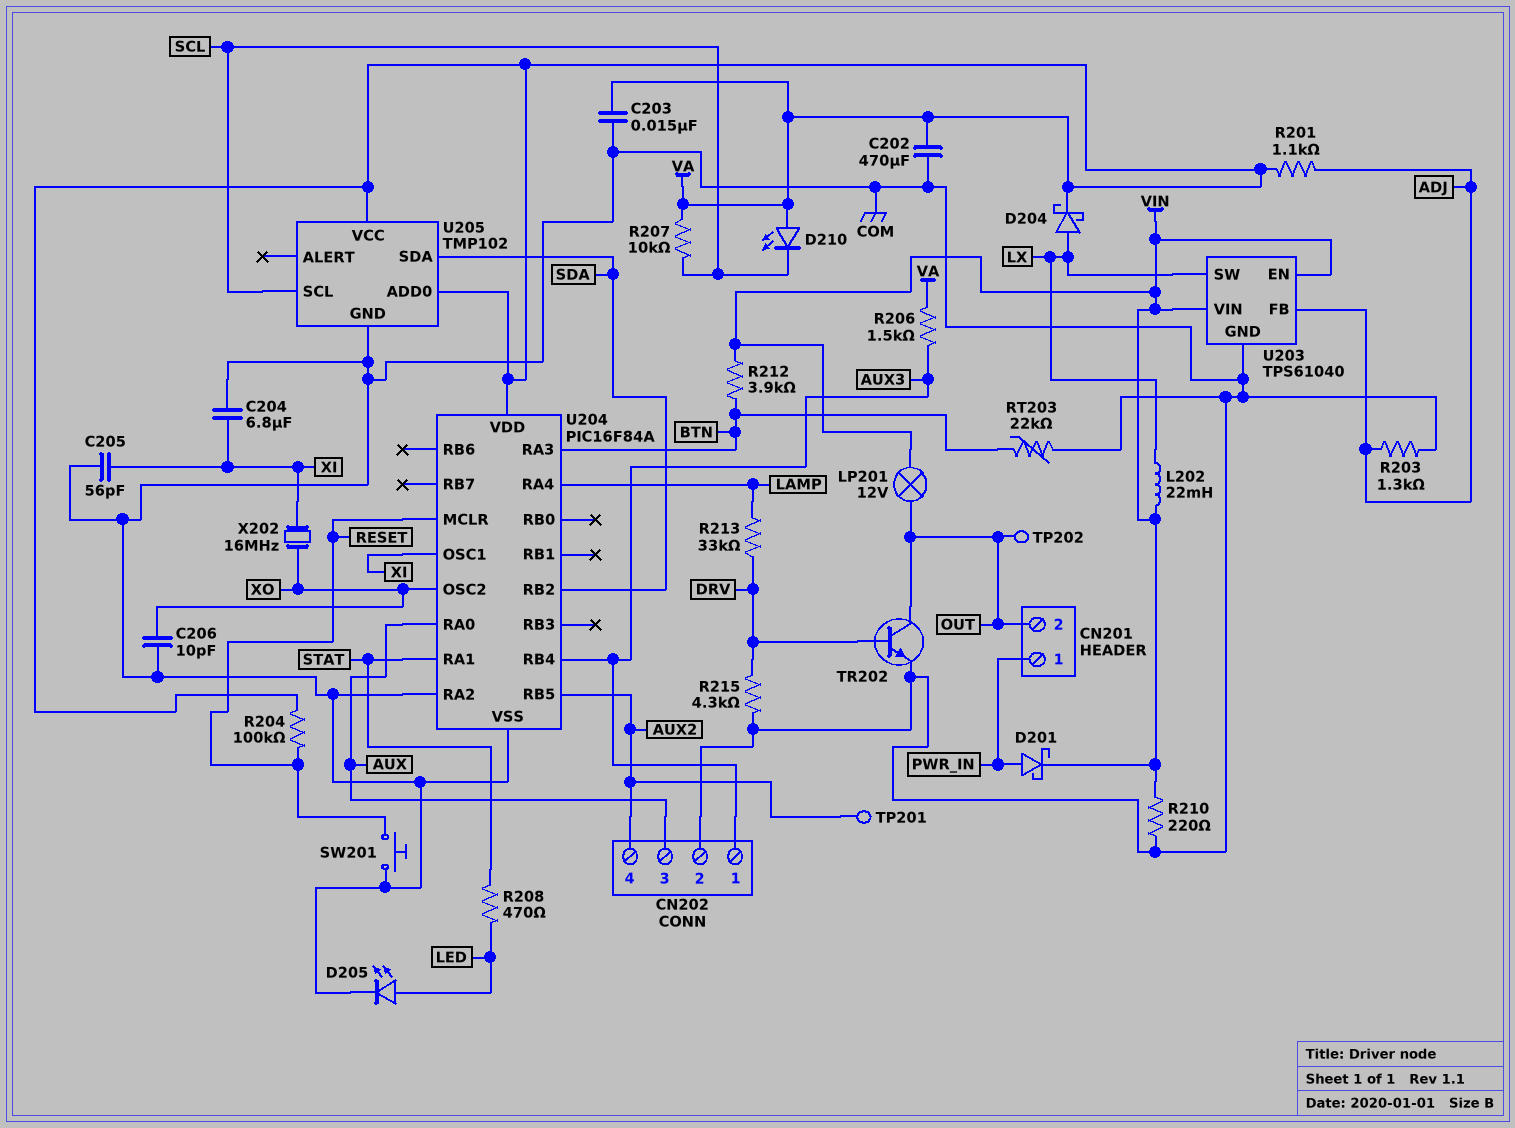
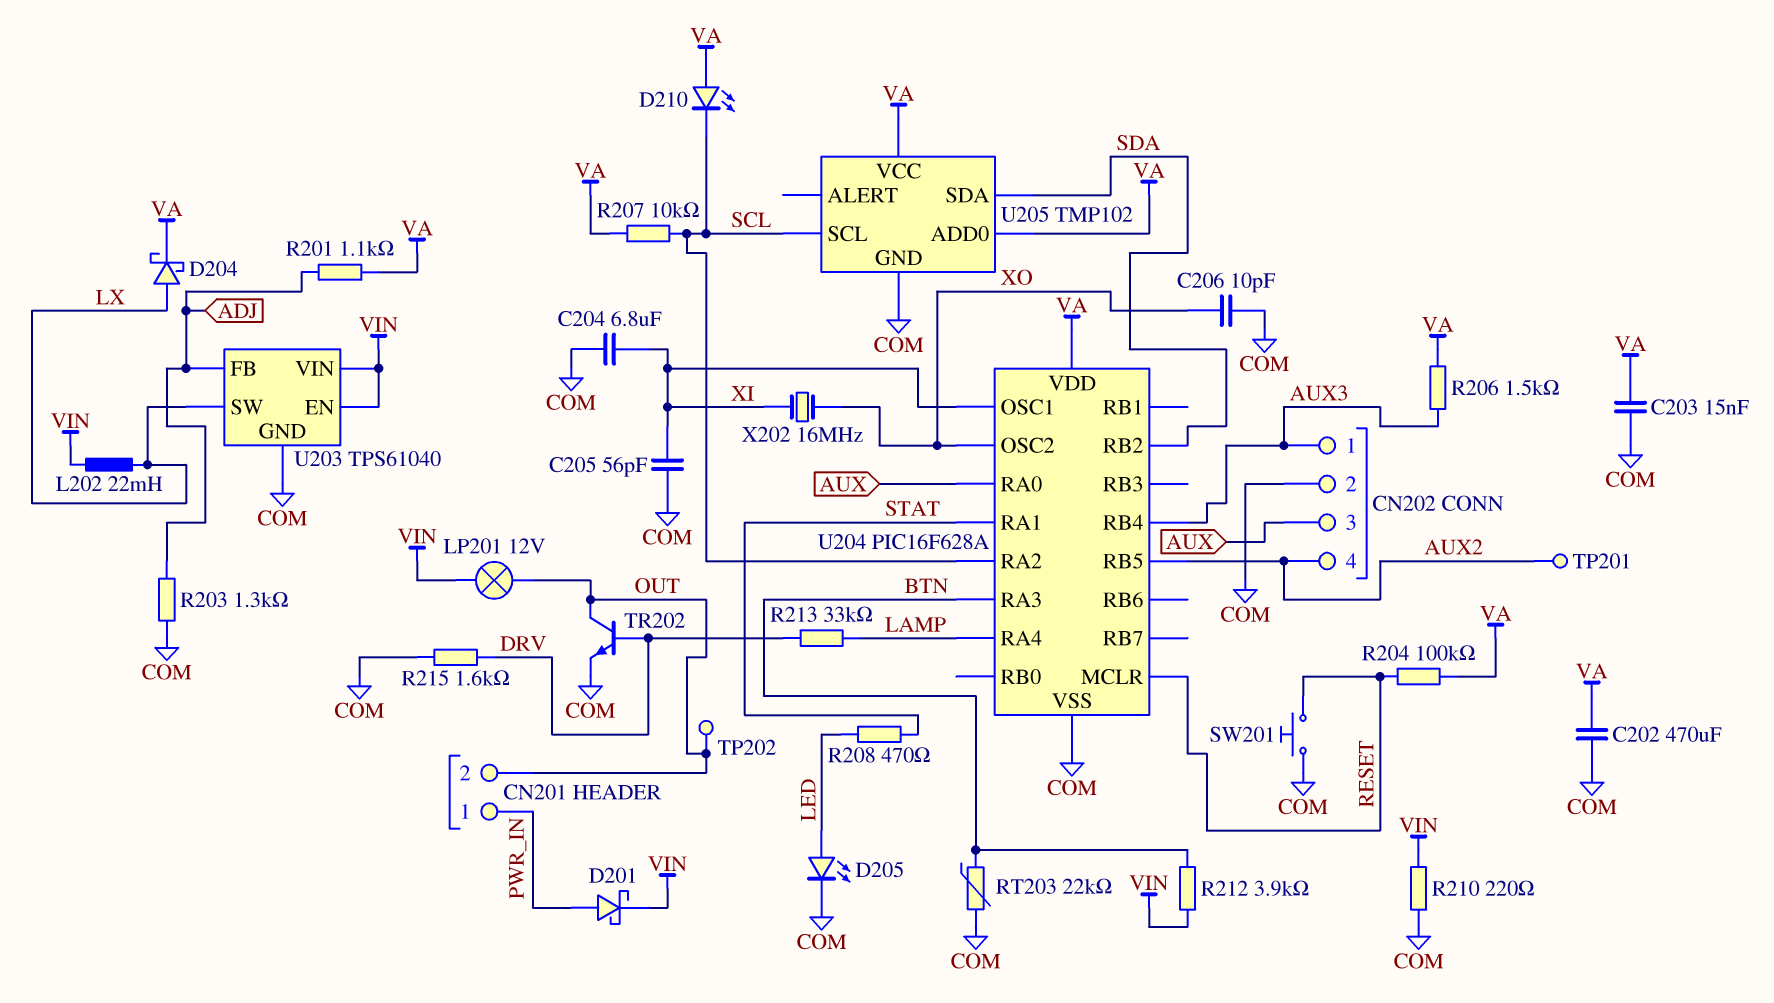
R215: 4.3k (COM, DRV) -> 1.6k (COM, DRV)
U204: PIC16F84A -> PIC16F628A
U204 pin RA2: COM -> SCL

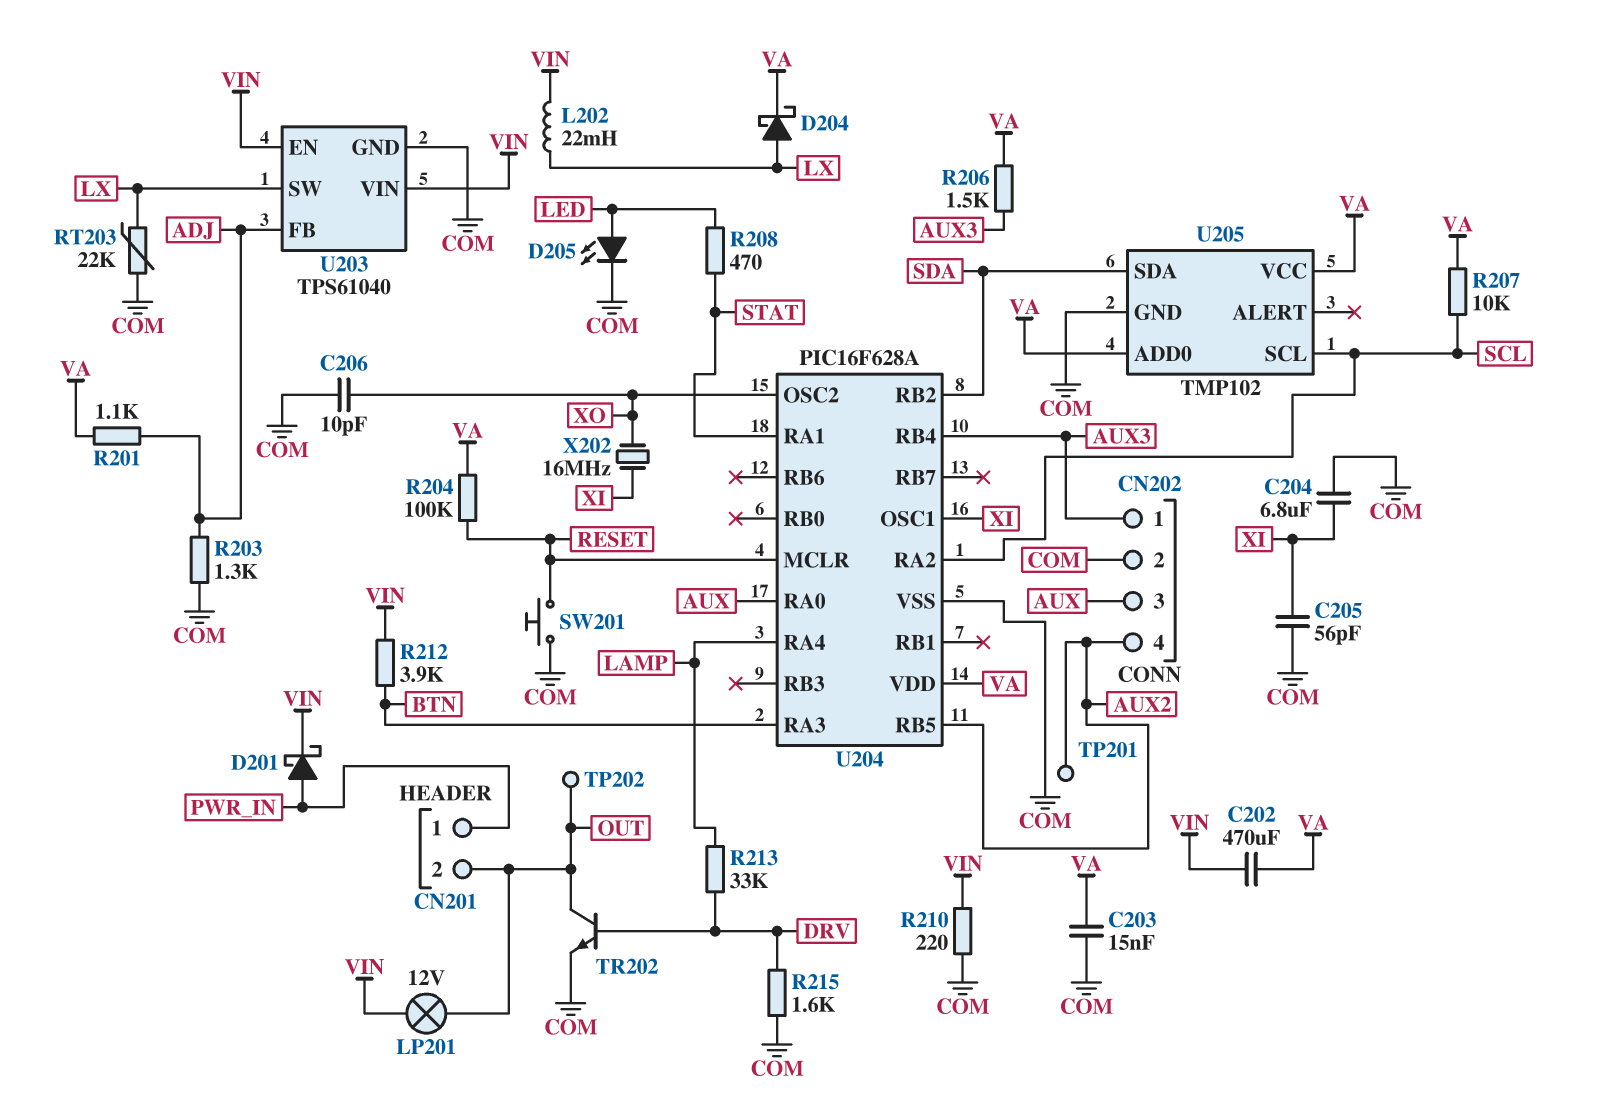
C202: 470uF (COM, VA) -> 470uF (VA, VIN)
D210: LED (A VA, K SCL) -> none
RT203: 22k (BTN, COM) -> 22k (COM, LX)

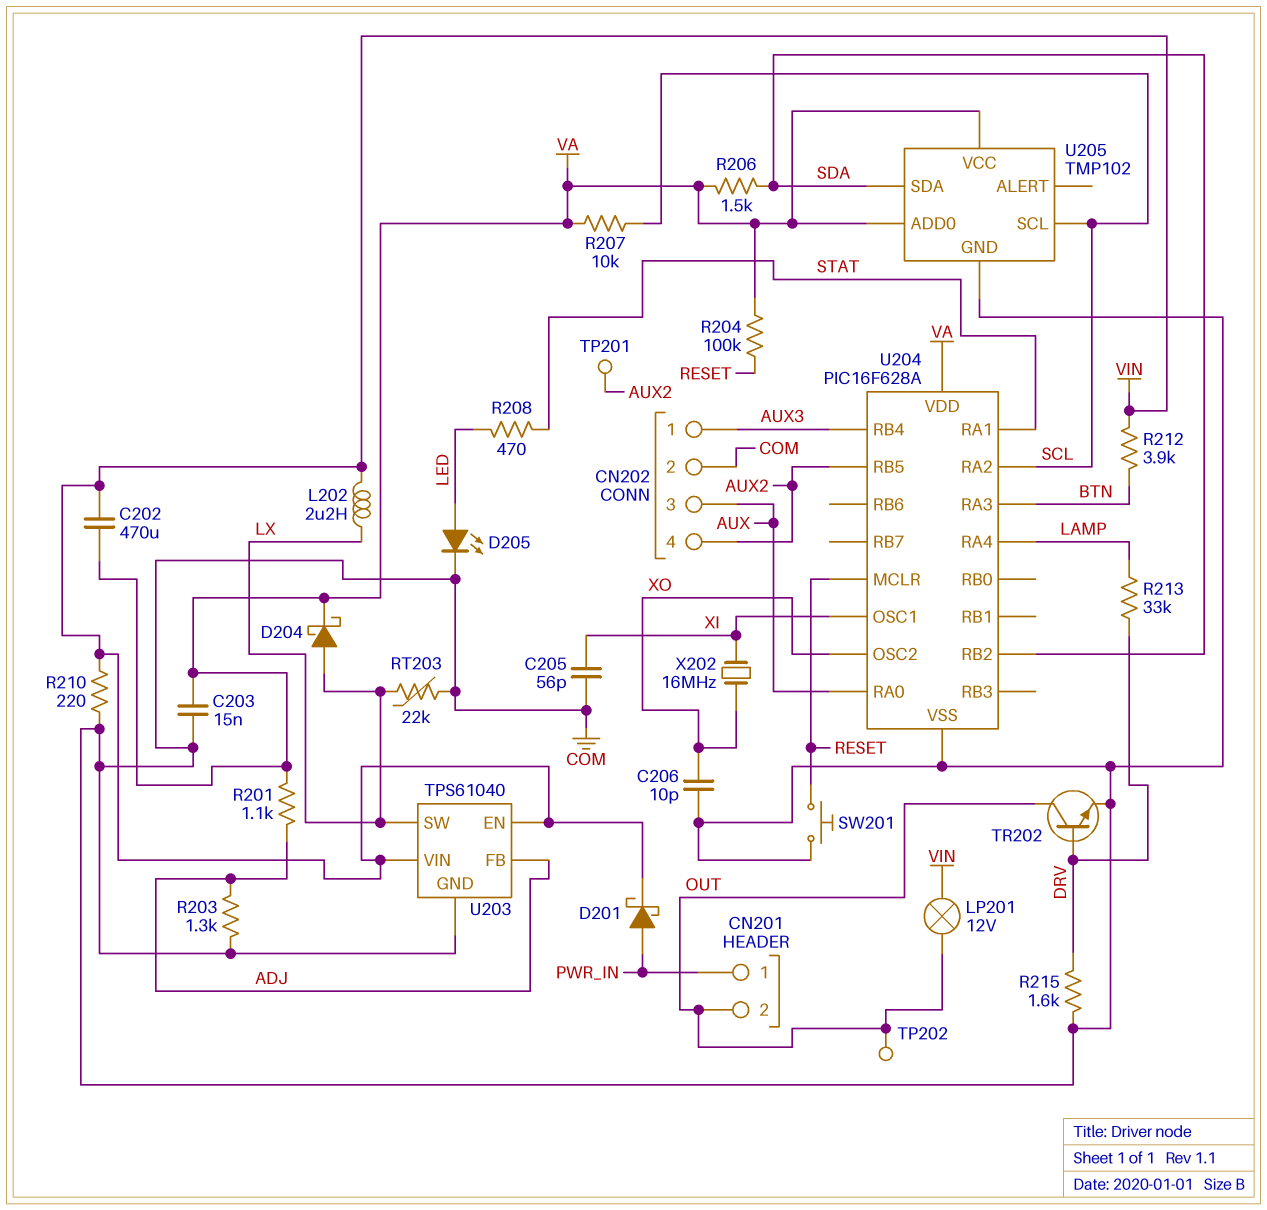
C204: 6.8uF (COM, XI) -> none
L202: 22mH (LX, VIN) -> 2.2uH (LX, VIN)
R206: 1.5k (AUX3, VA) -> 1.5k (SDA, VA)

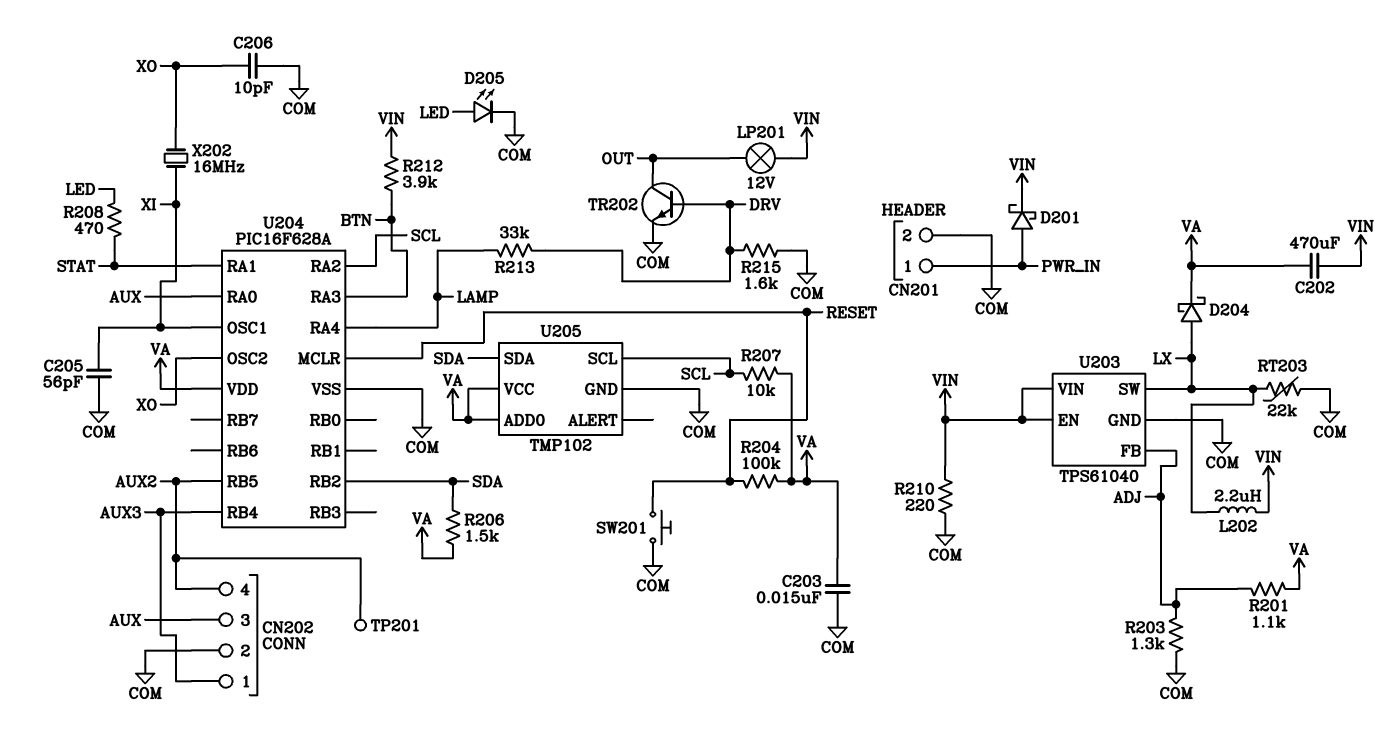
CN201 pin 2: OUT -> COM
TP202: test point (OUT) -> none

